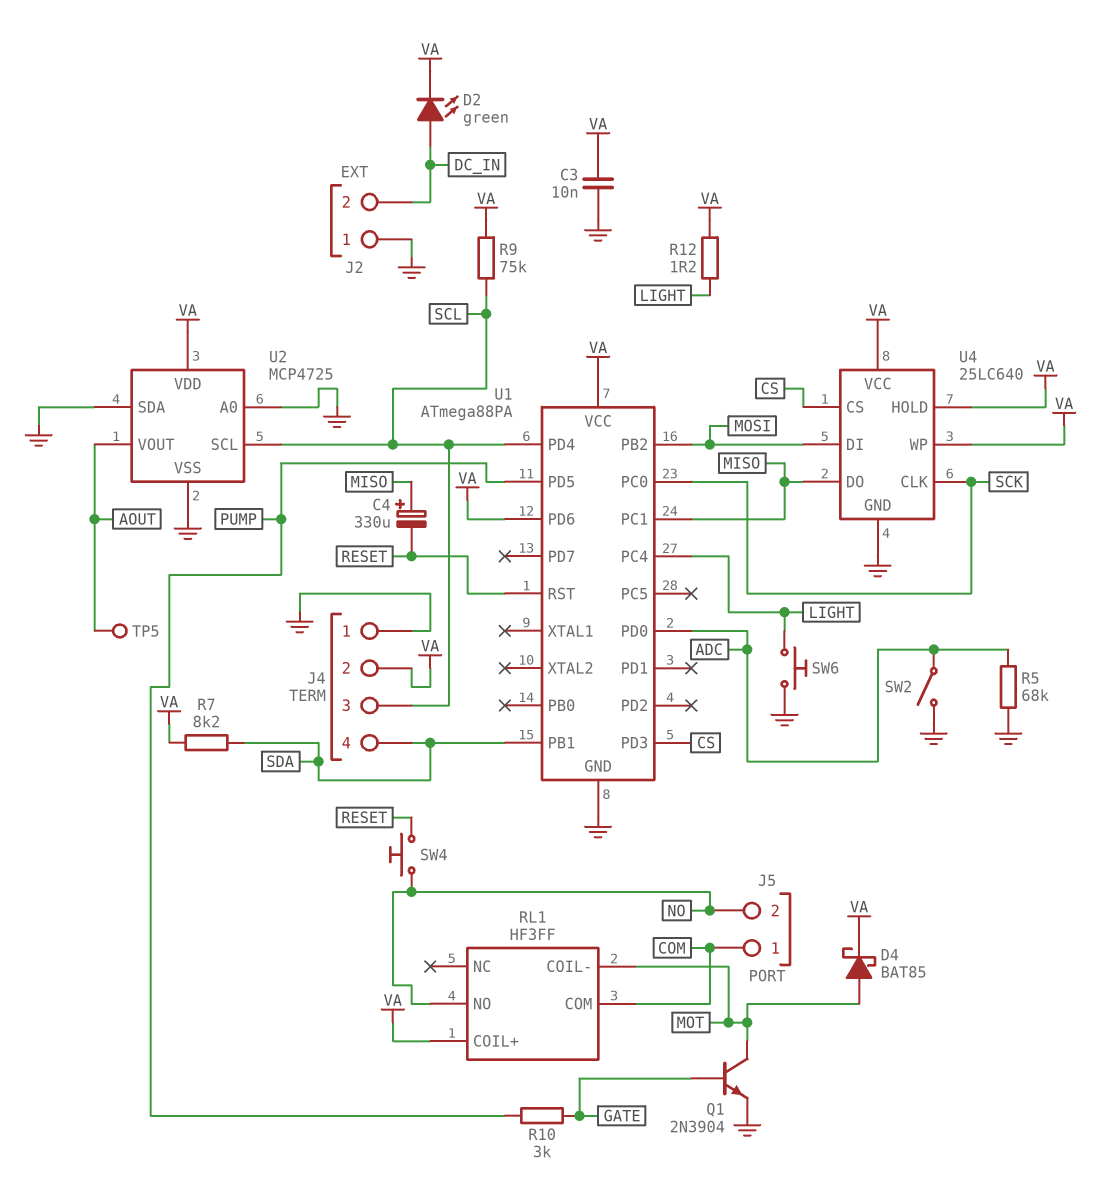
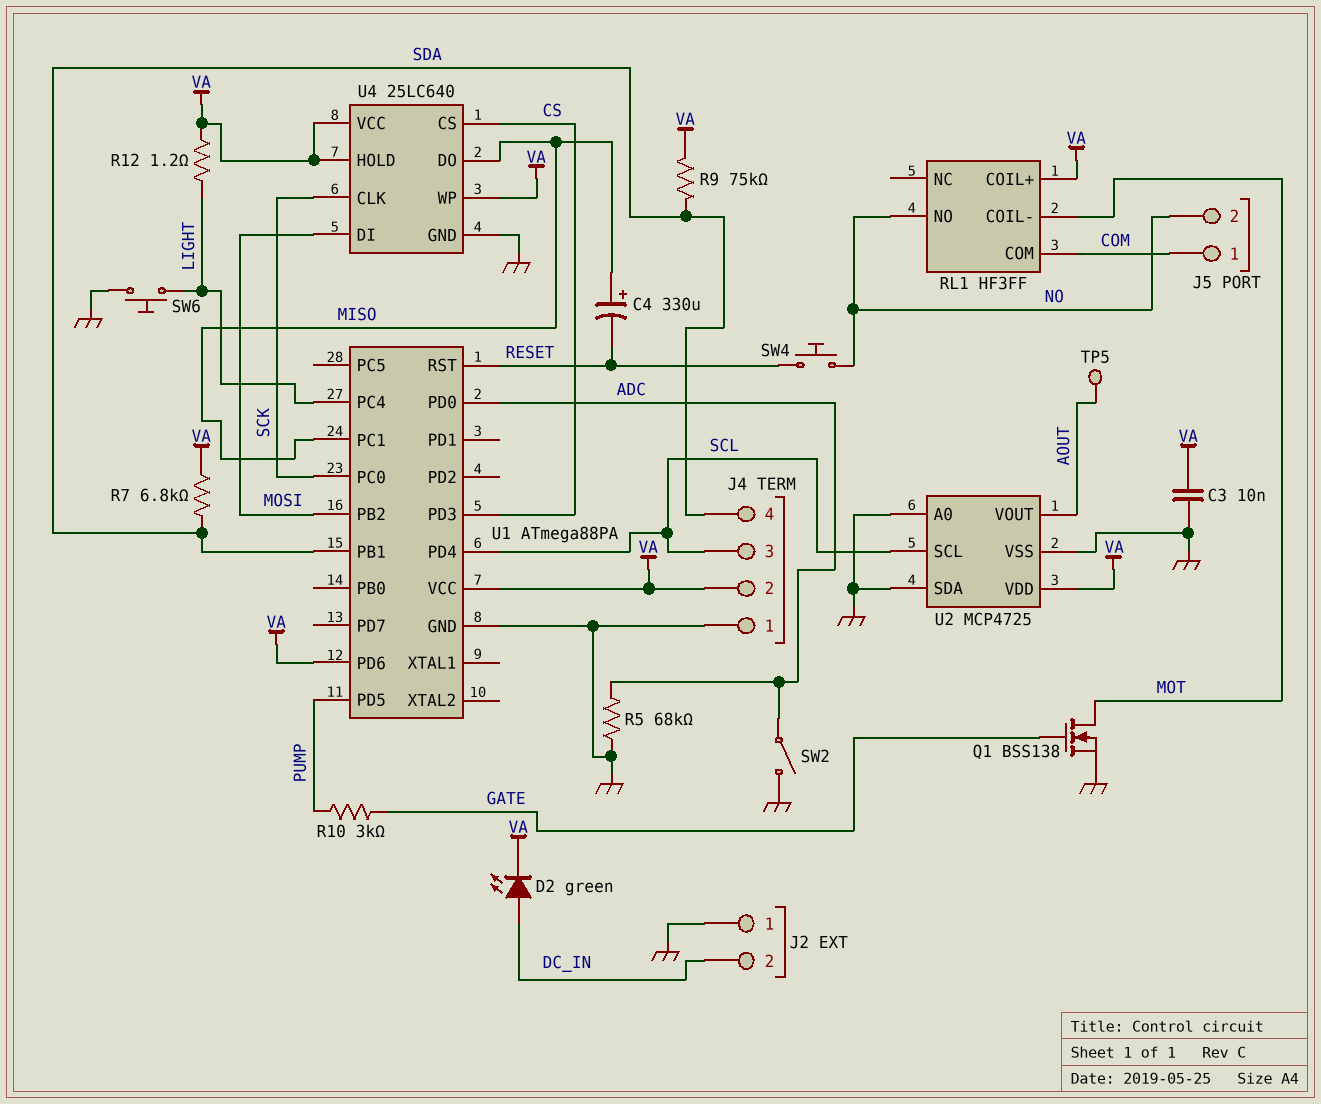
D4: schottky BAT85 (A MOT, K VA) -> none
Q1: NPN 2N3904 (B GATE, C MOT, E GND) -> NMOS BSS138 (G GATE, D MOT, S GND)
R7: 8.2k (SDA, VA) -> 6.8k (SDA, VA)
R9: 75k (SCL, VA) -> 75k (SDA, VA)

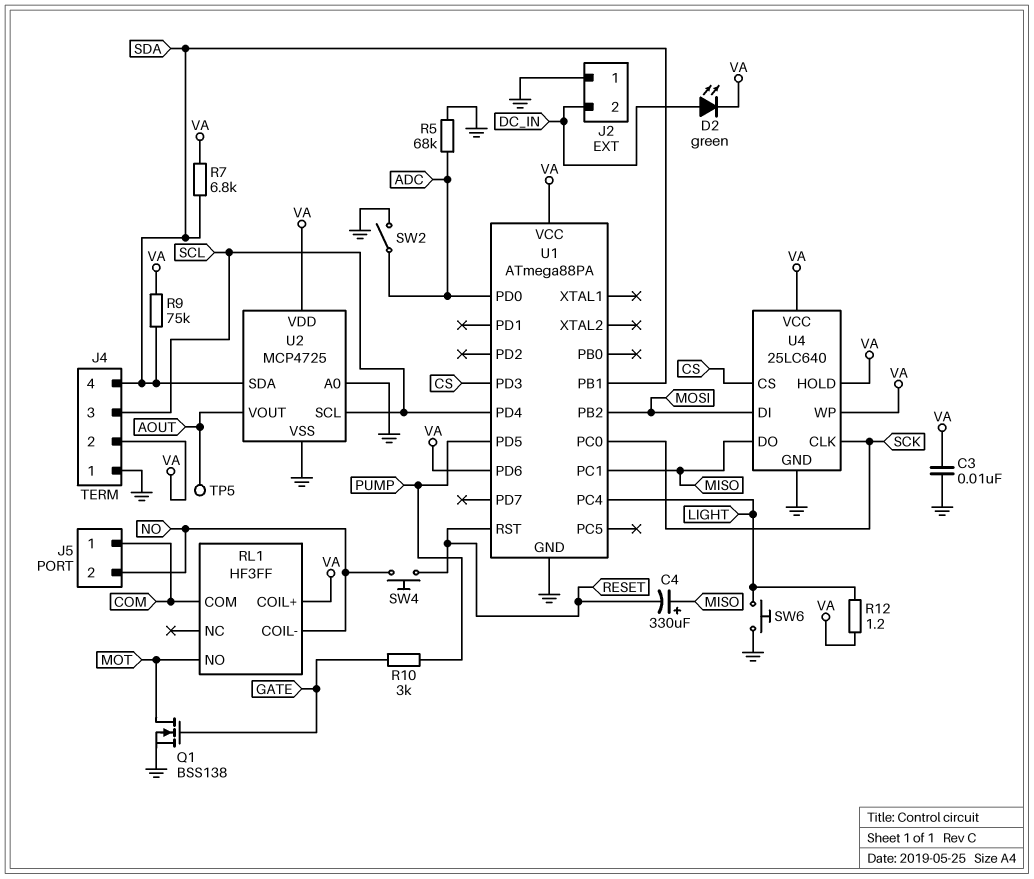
RL1 pin COIL-: MOT -> NO
RL1 pin NO: NO -> MOT
U2 pin SDA: GND -> SDA

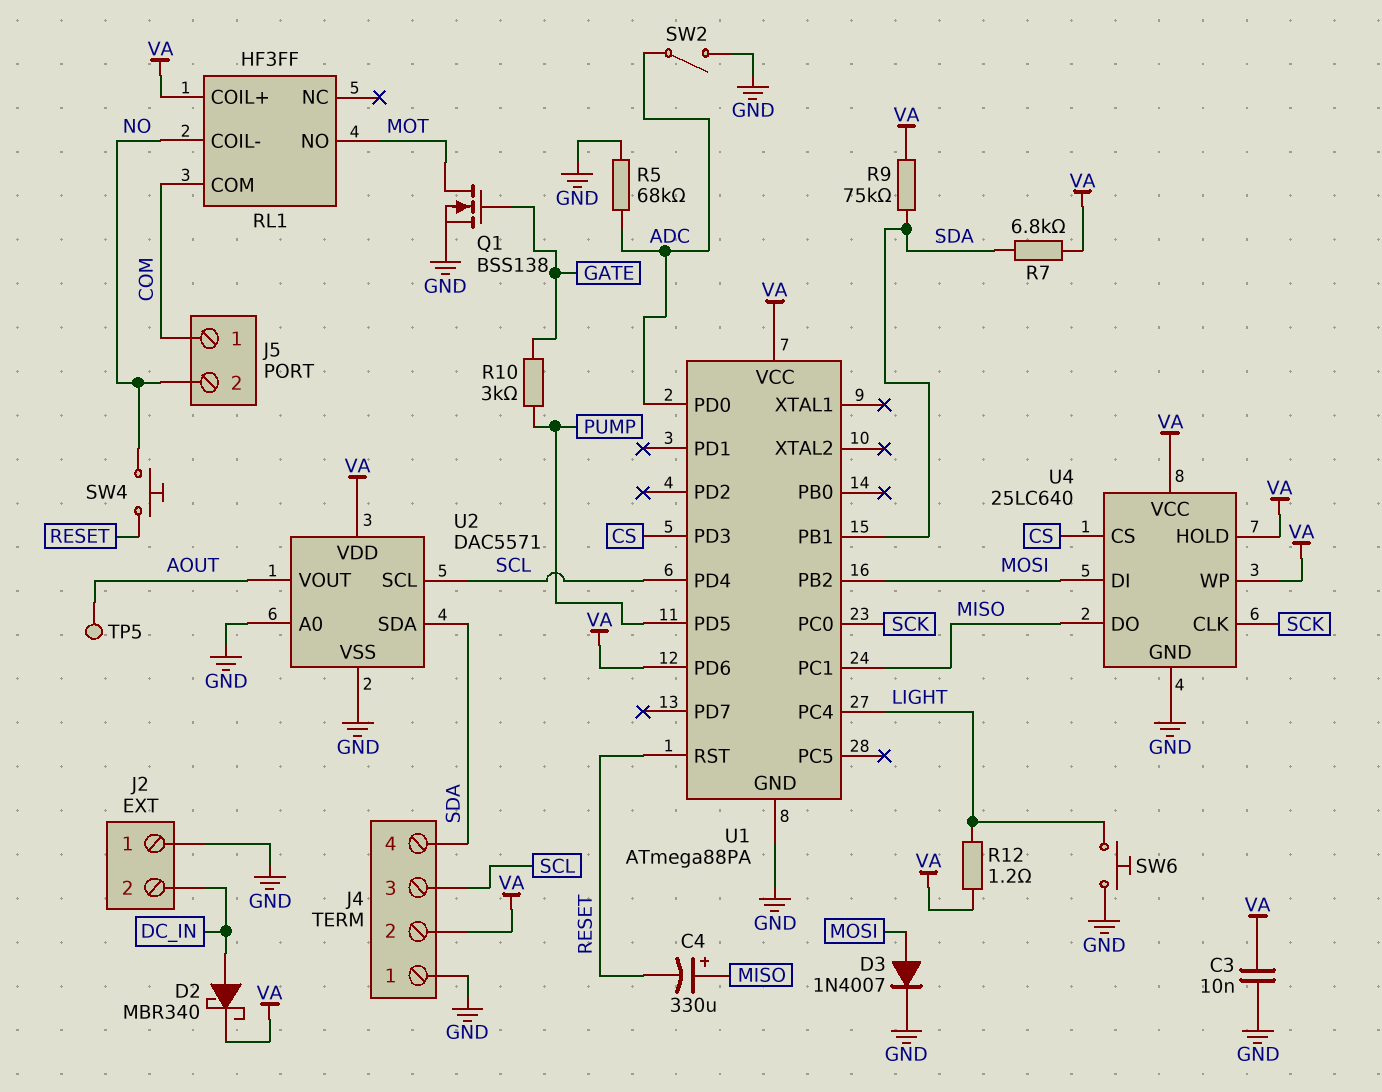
D2: LED green (A DC_IN, K VA) -> schottky MBR340 (A DC_IN, K VA)
D3: none -> diode 1N4007 (A MOSI, K GND)
U2: MCP4725 -> DAC5571

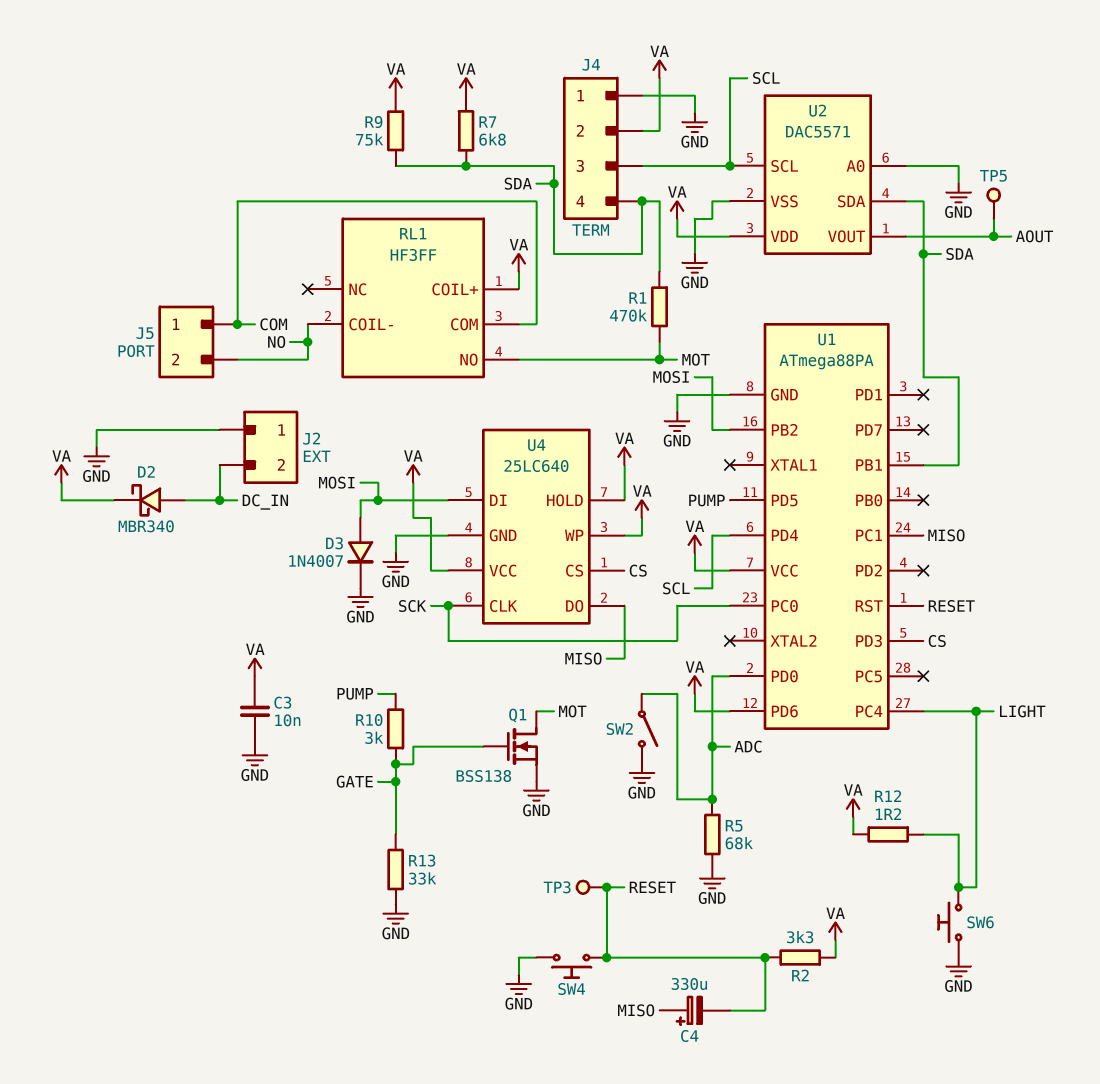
R1: none -> 470k (MOT, SDA)
R2: none -> 3.3k (RESET, VA)
R13: none -> 33k (GATE, GND)
SW4: button (NO, RESET) -> button (GND, RESET)
TP3: none -> test point (RESET)

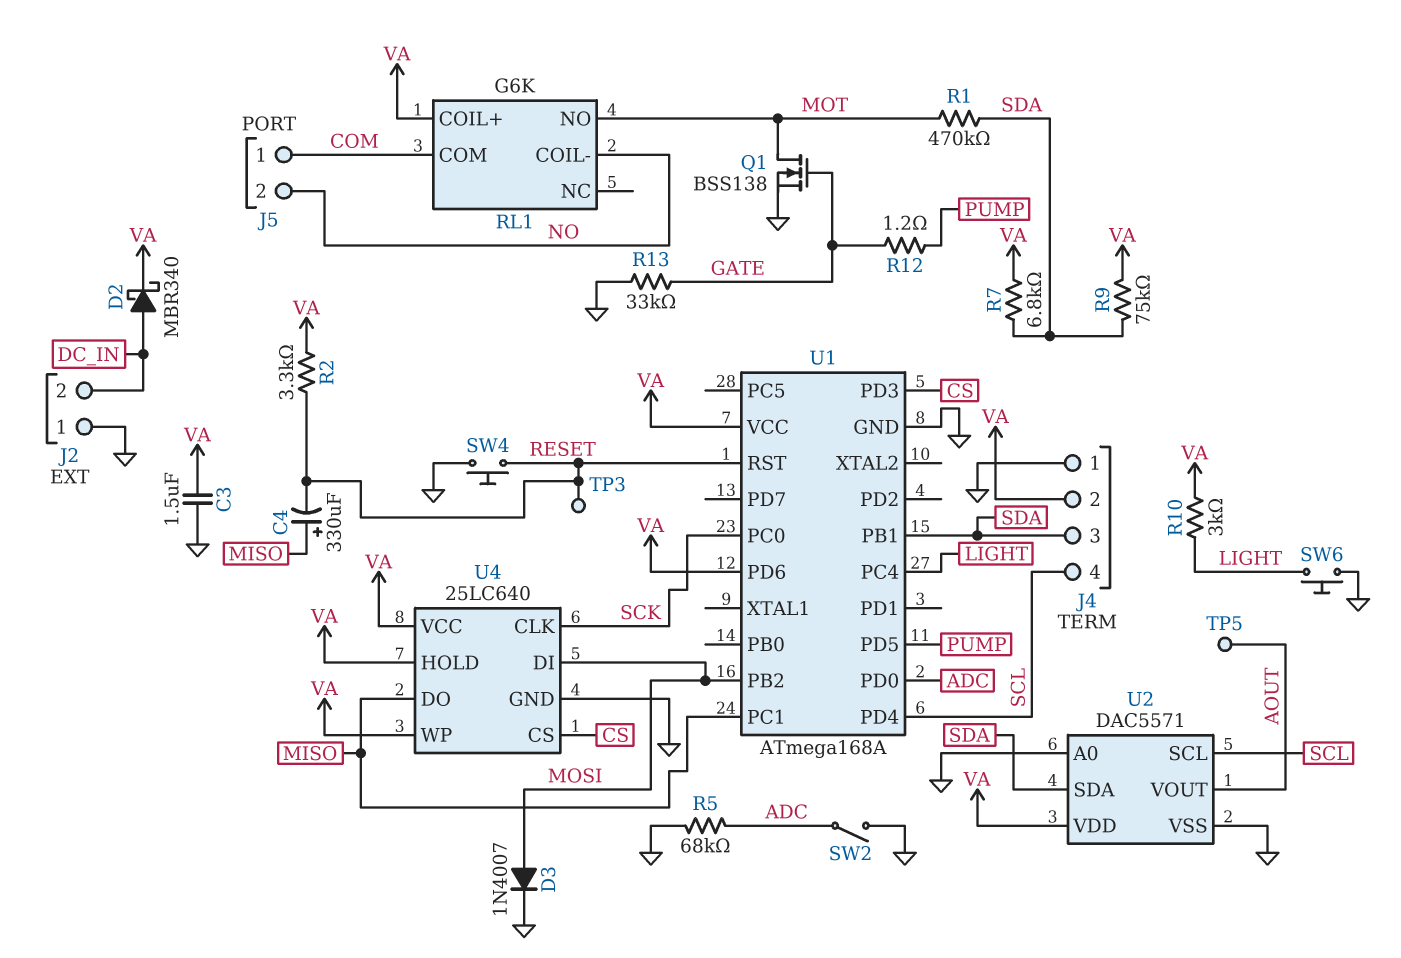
C3: 10nF (GND, VA) -> 1.5uF (GND, VA)
J4 pin 3: SCL -> SDA
J4 pin 4: SDA -> SCL
R10: 3k (GATE, PUMP) -> 3k (LIGHT, VA)
R12: 1.2 (LIGHT, VA) -> 1.2 (GATE, PUMP)
RL1: HF3FF -> G6K
U1: ATmega88PA -> ATmega168A

